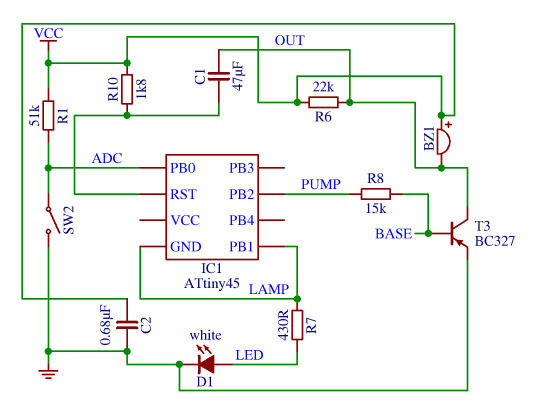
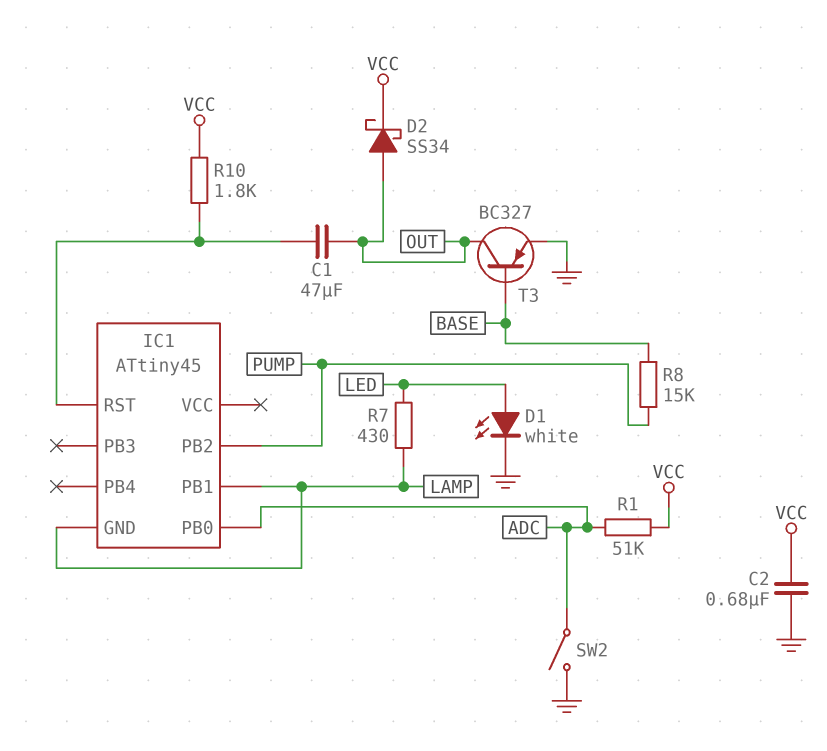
BZ1: buzzer (plus VCC, minus OUT) -> none
D2: none -> schottky SS34 (A OUT, K VCC)
R6: 22k (OUT, VCC) -> none

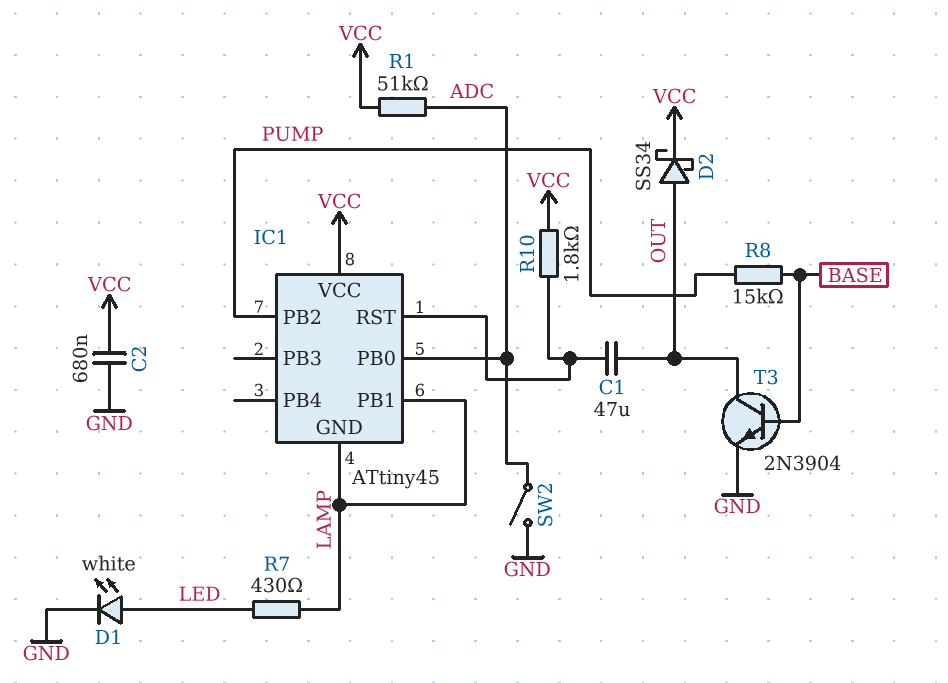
IC1 pin VCC: none -> VCC
T3: PNP BC327 (B BASE, C OUT, E GND) -> NPN 2N3904 (B BASE, C OUT, E GND)

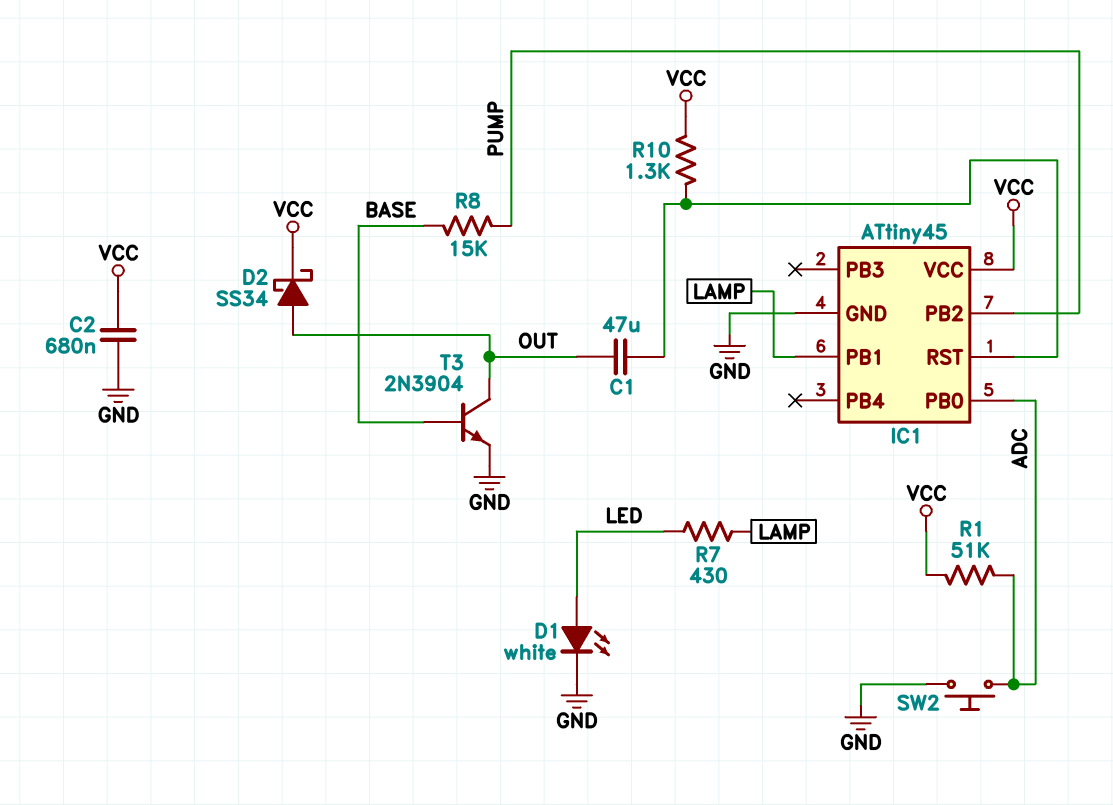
IC1 pin GND: LAMP -> GND
R10: 1.8k (IC1/RST, VCC) -> 1.3k (IC1/RST, VCC)
SW2: switch (ADC, GND) -> button (ADC, GND)

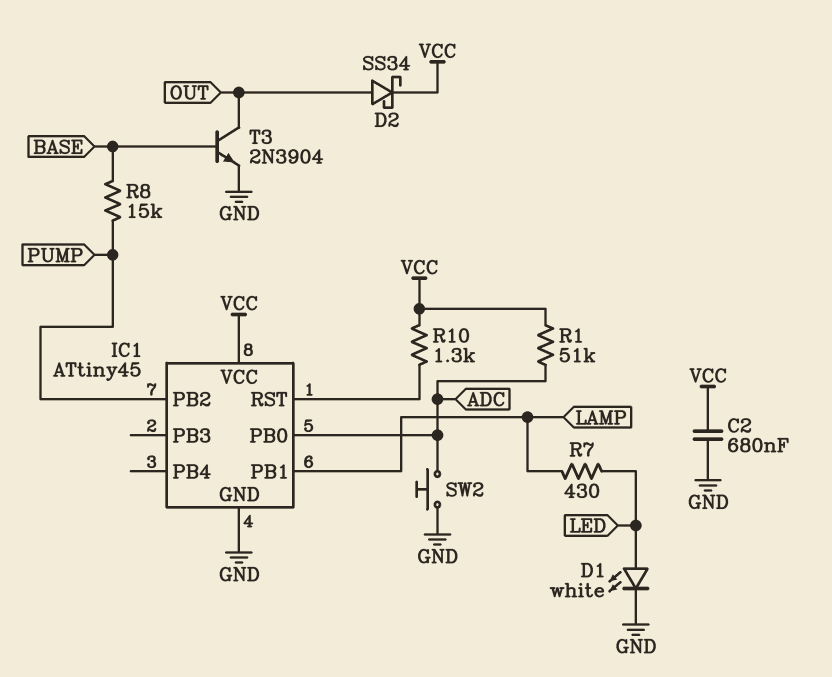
C1: 47uF (IC1/RST, OUT) -> none

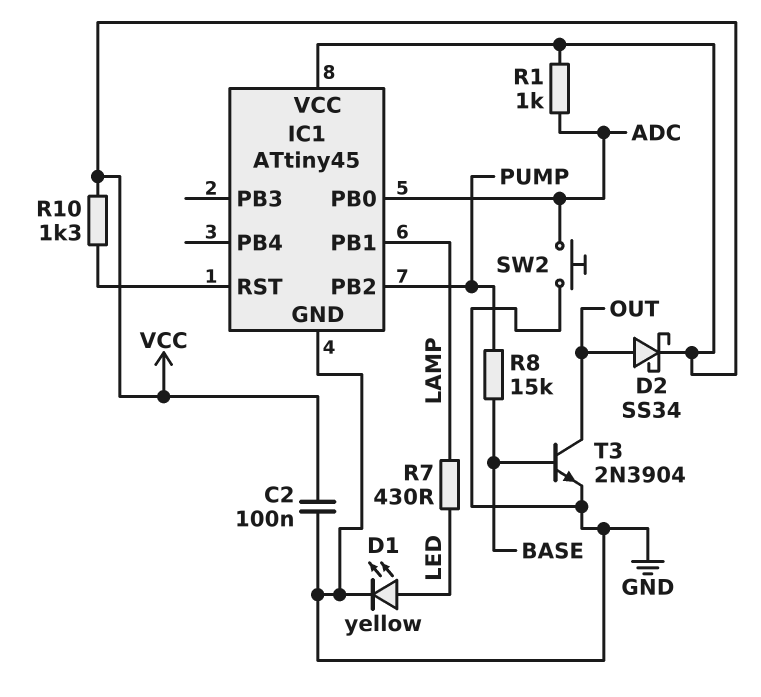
C2: 680nF (GND, VCC) -> 100nF (GND, VCC)
D1: LED white (A LED, K GND) -> LED yellow (A LED, K GND)
R1: 51k (ADC, VCC) -> 1k (ADC, VCC)

